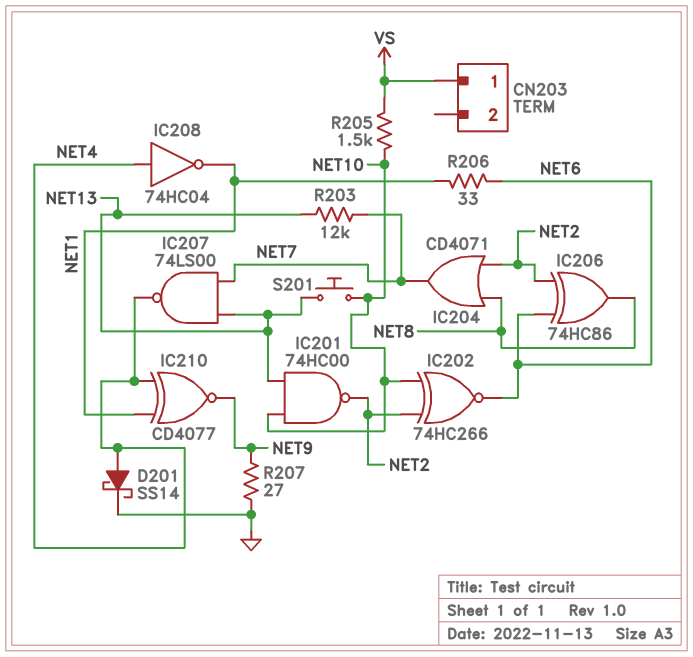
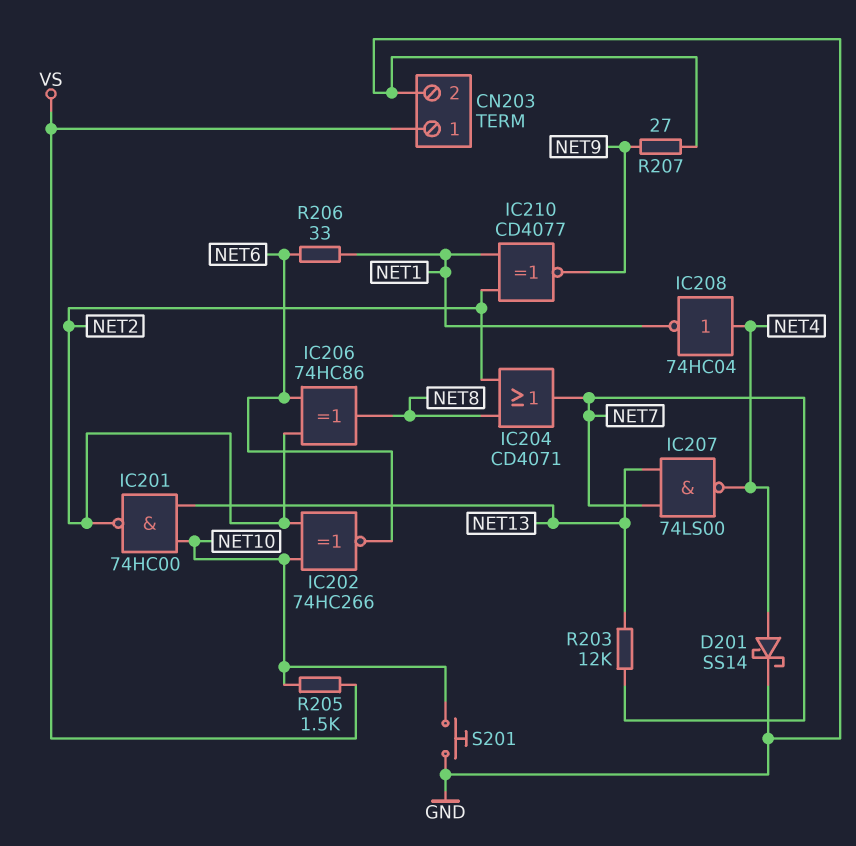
CN203 pin 2: none -> GND
IC210: XNOR CD4077 (in NET1, in NET4, out NET9) -> XNOR CD4077 (in NET1, in NET2, out NET9)
S201: button (NET10, NET13) -> button (GND, NET10)

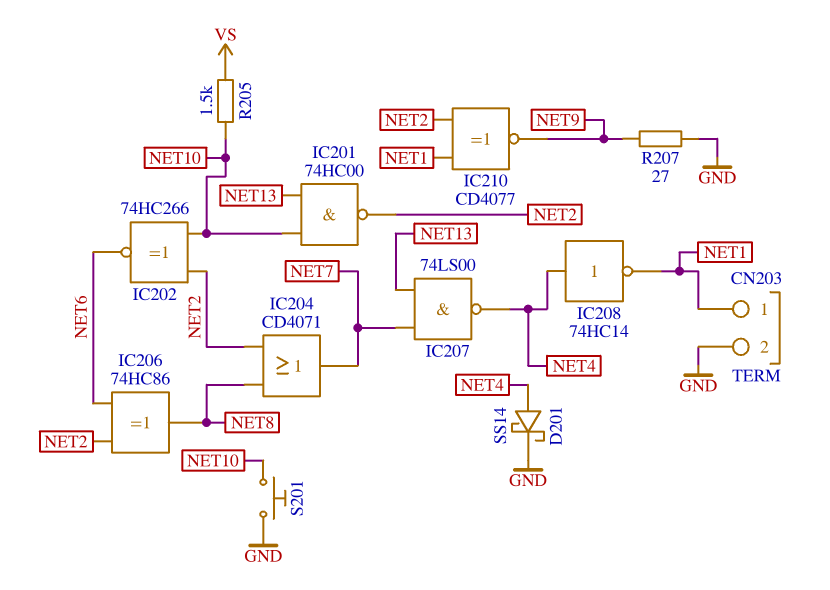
CN203 pin 1: VS -> NET1
IC208: NOT 74HC04 (in NET4, out NET1) -> NOT 74HC14 (in NET4, out NET1)
R203: 12k (NET7, NET13) -> none
R206: 33 (NET1, NET6) -> none

